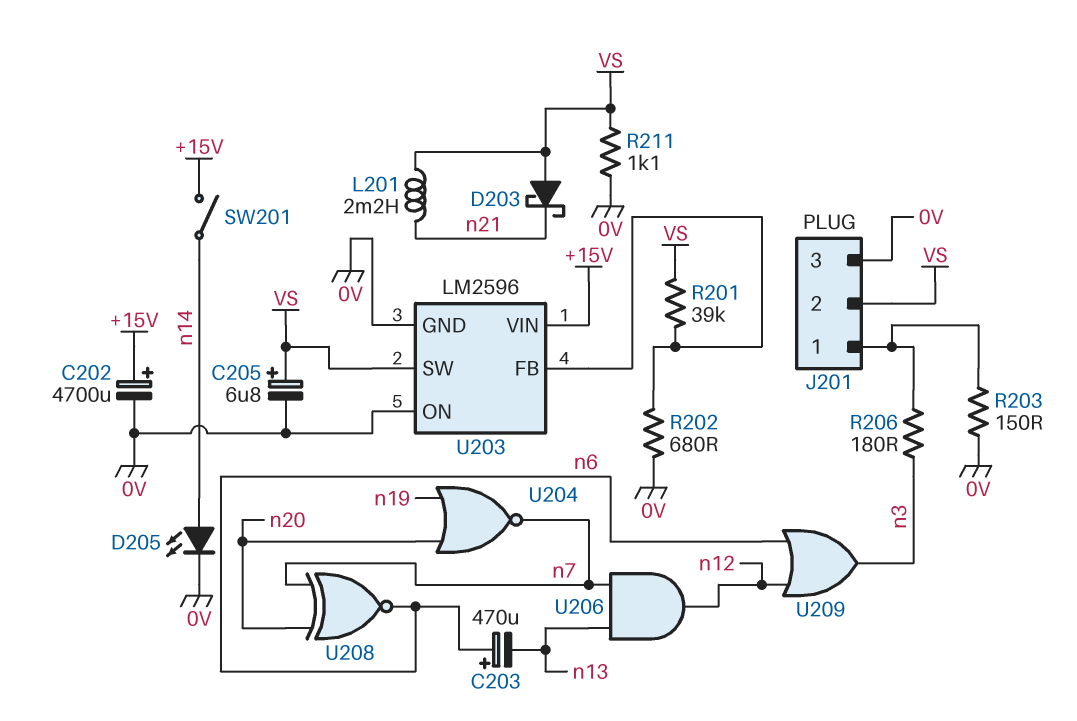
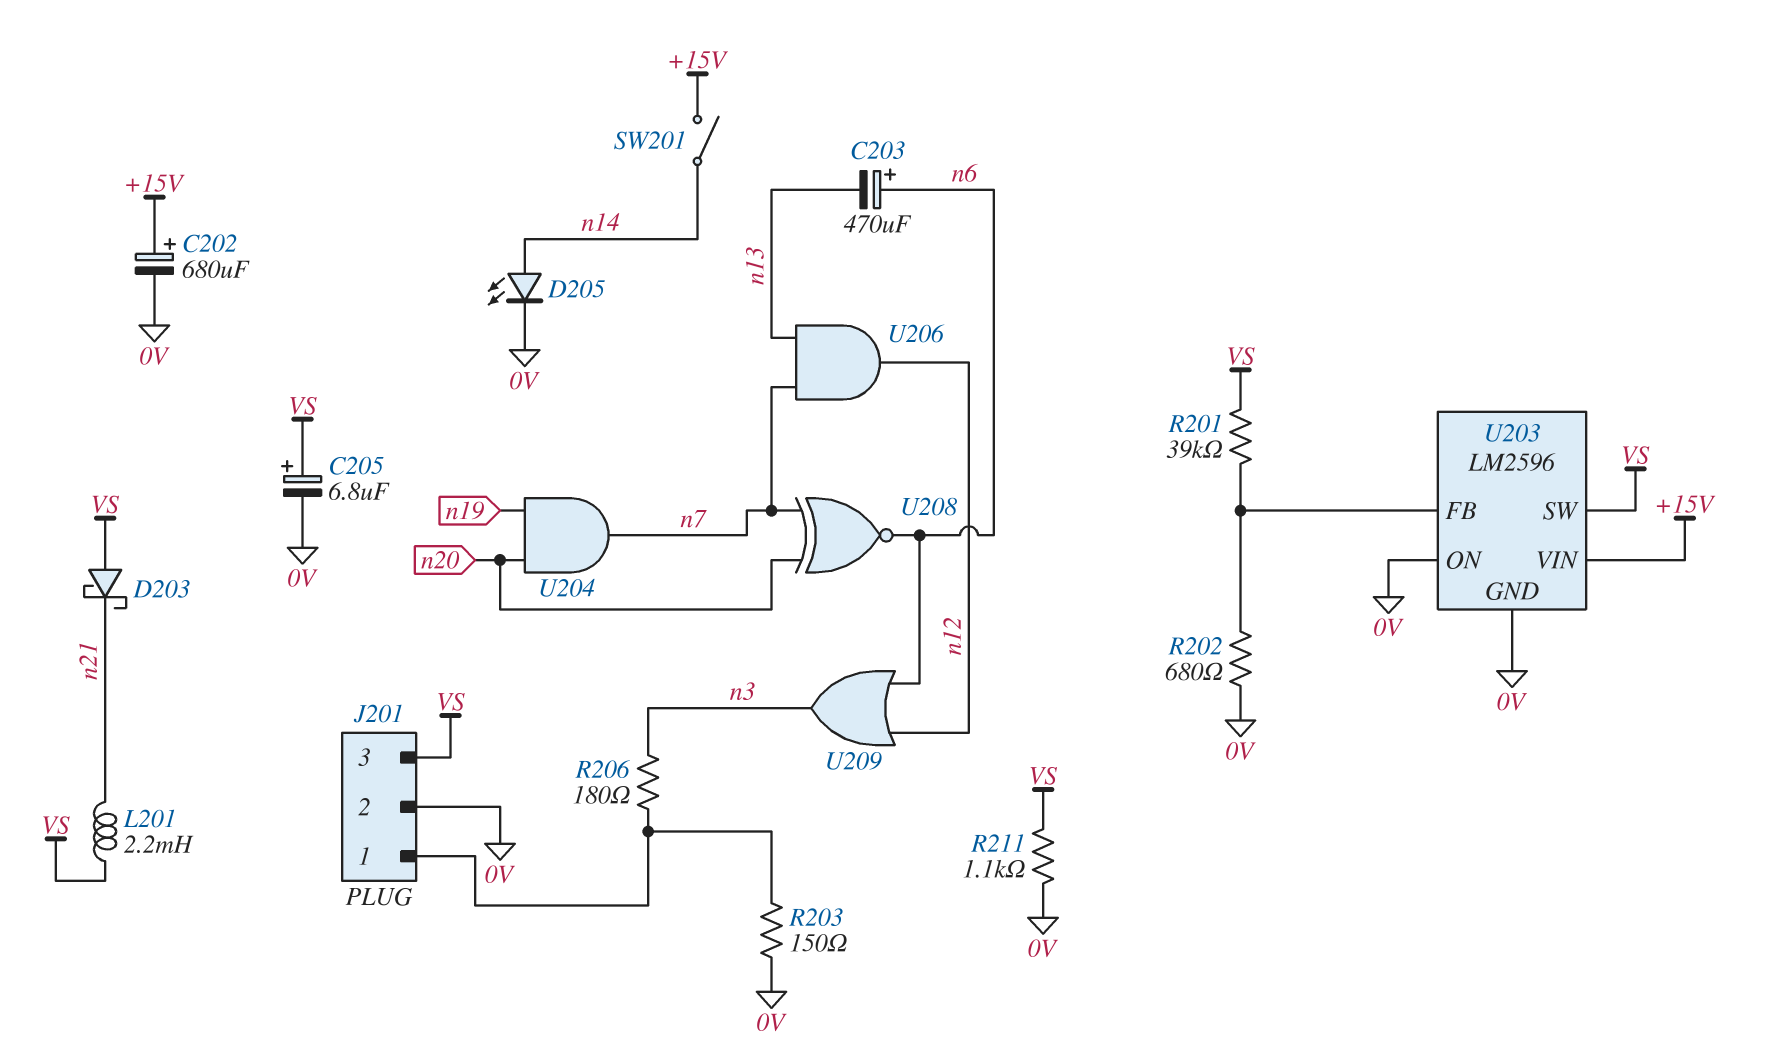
C202: 4700uF (plus +15V, minus 0V) -> 680uF (plus +15V, minus 0V)
J201 pin 2: VS -> 0V
J201 pin 3: 0V -> VS
U204: NOR (in n19, in n20, out n7) -> AND (in n19, in n20, out n7)

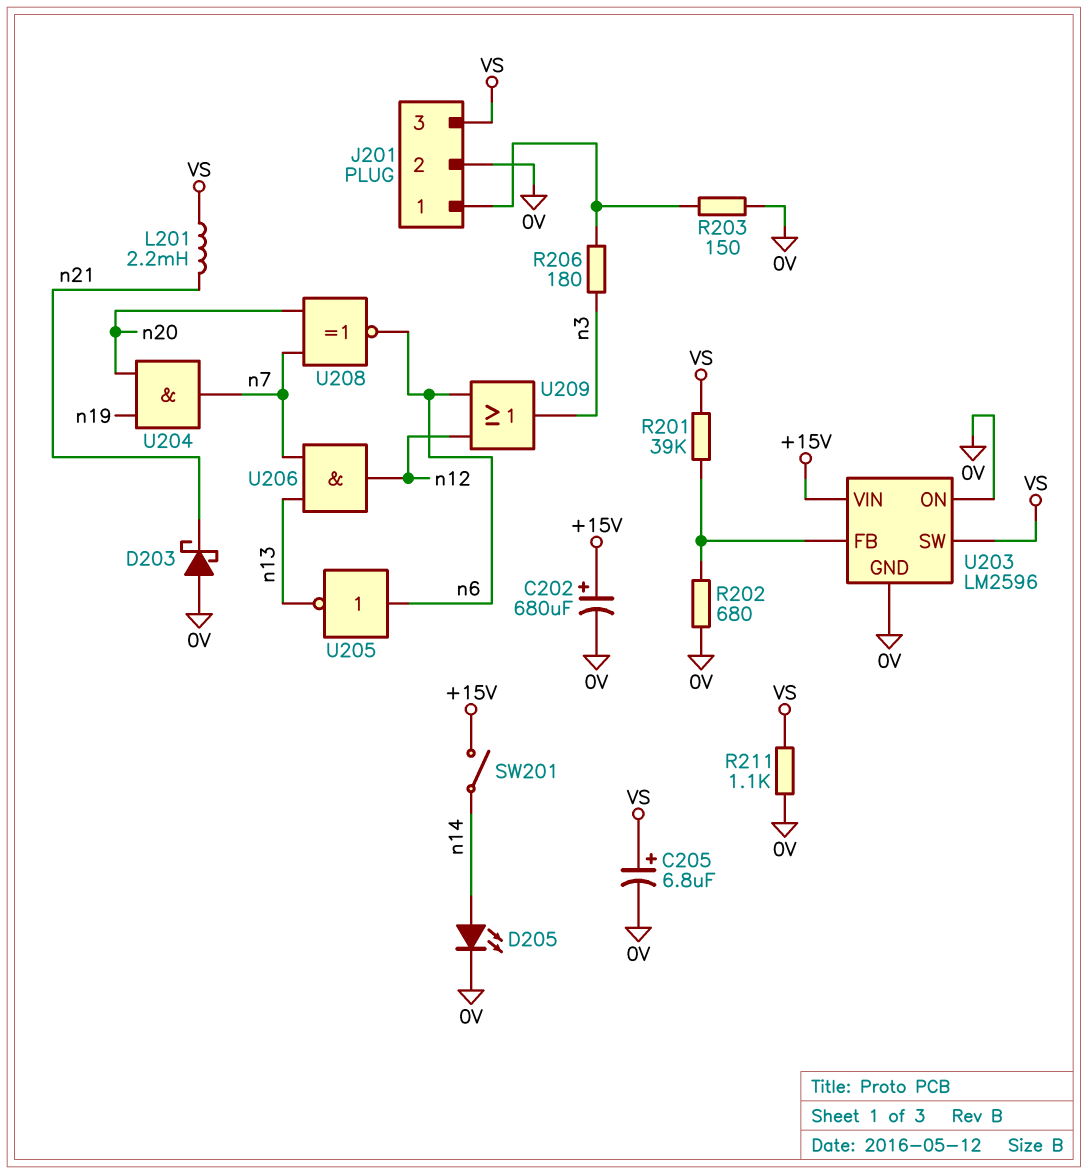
C203: 470uF (plus n6, minus n13) -> none
D203: schottky (A VS, K n21) -> schottky (A 0V, K n21)
U205: none -> NOT (in n6, out n13)

